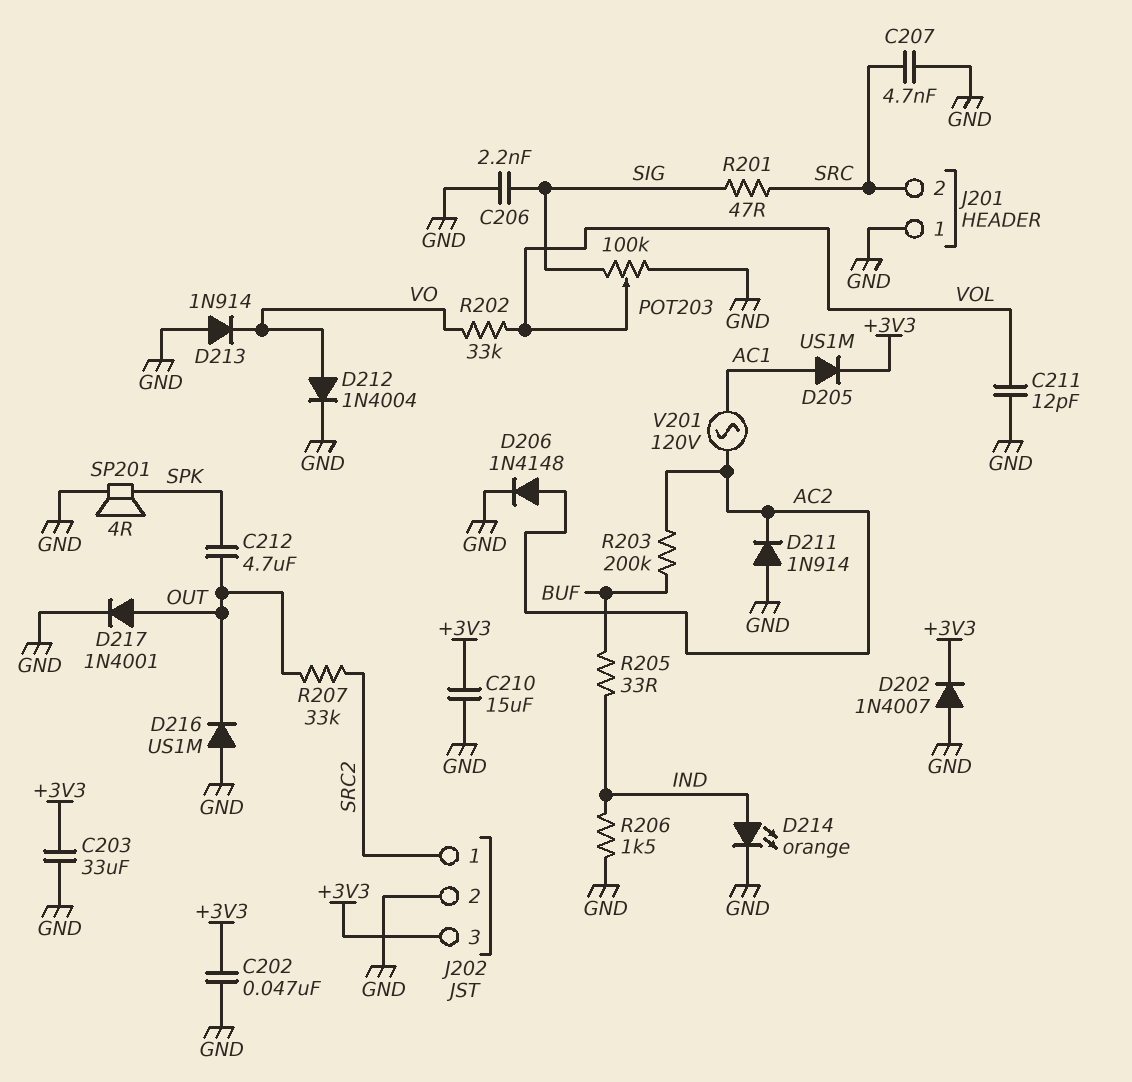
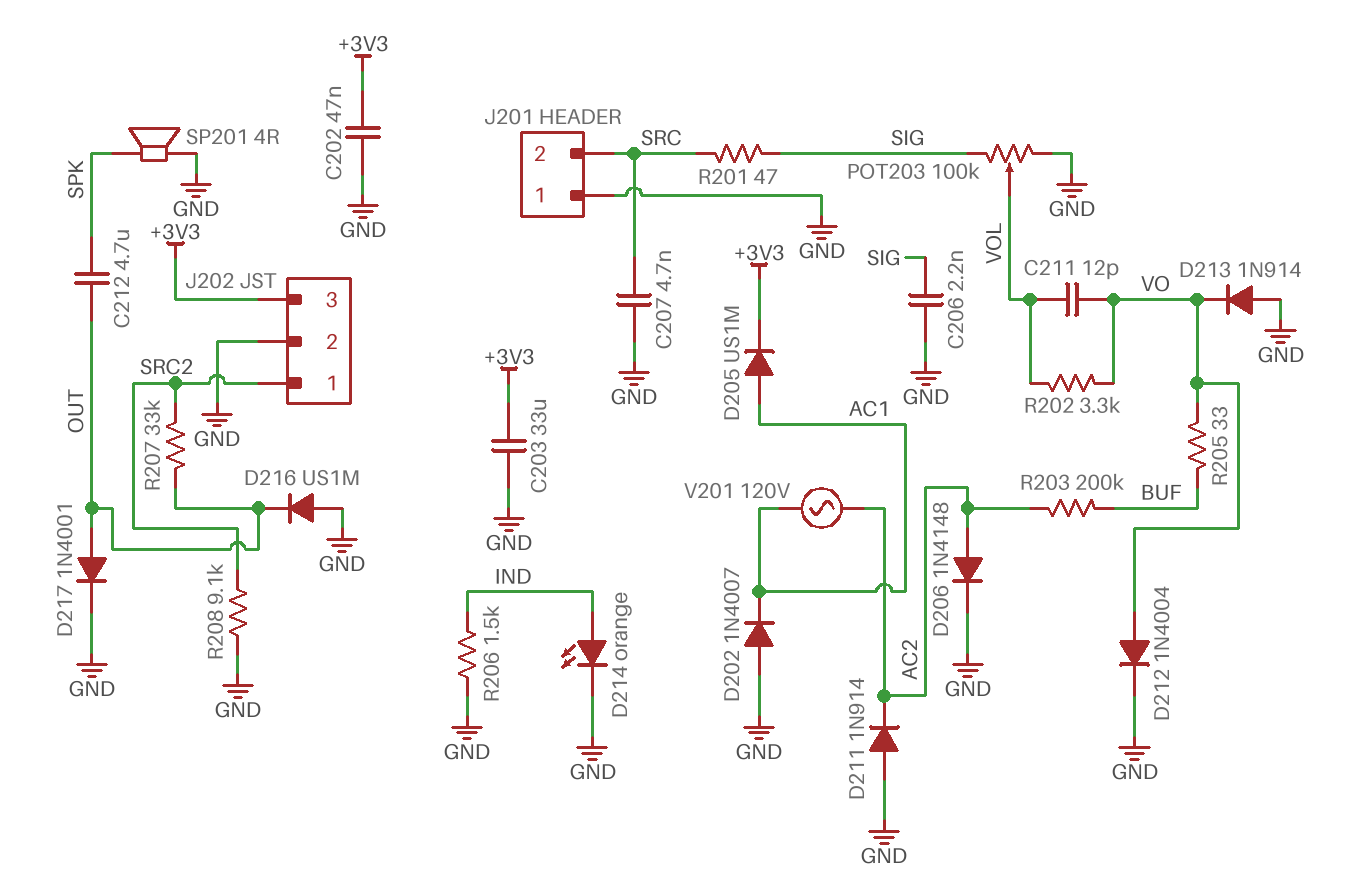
C210: 15uF (+3V3, GND) -> none
C211: 12pF (GND, VOL) -> 12pF (VO, VOL)
D202: diode 1N4007 (A GND, K +3V3) -> diode 1N4007 (A GND, K AC1)
R202: 33k (VO, VOL) -> 3.3k (VO, VOL)
R205: 33 (BUF, IND) -> 33 (BUF, VO)
R208: none -> 9.1k (GND, SRC2)

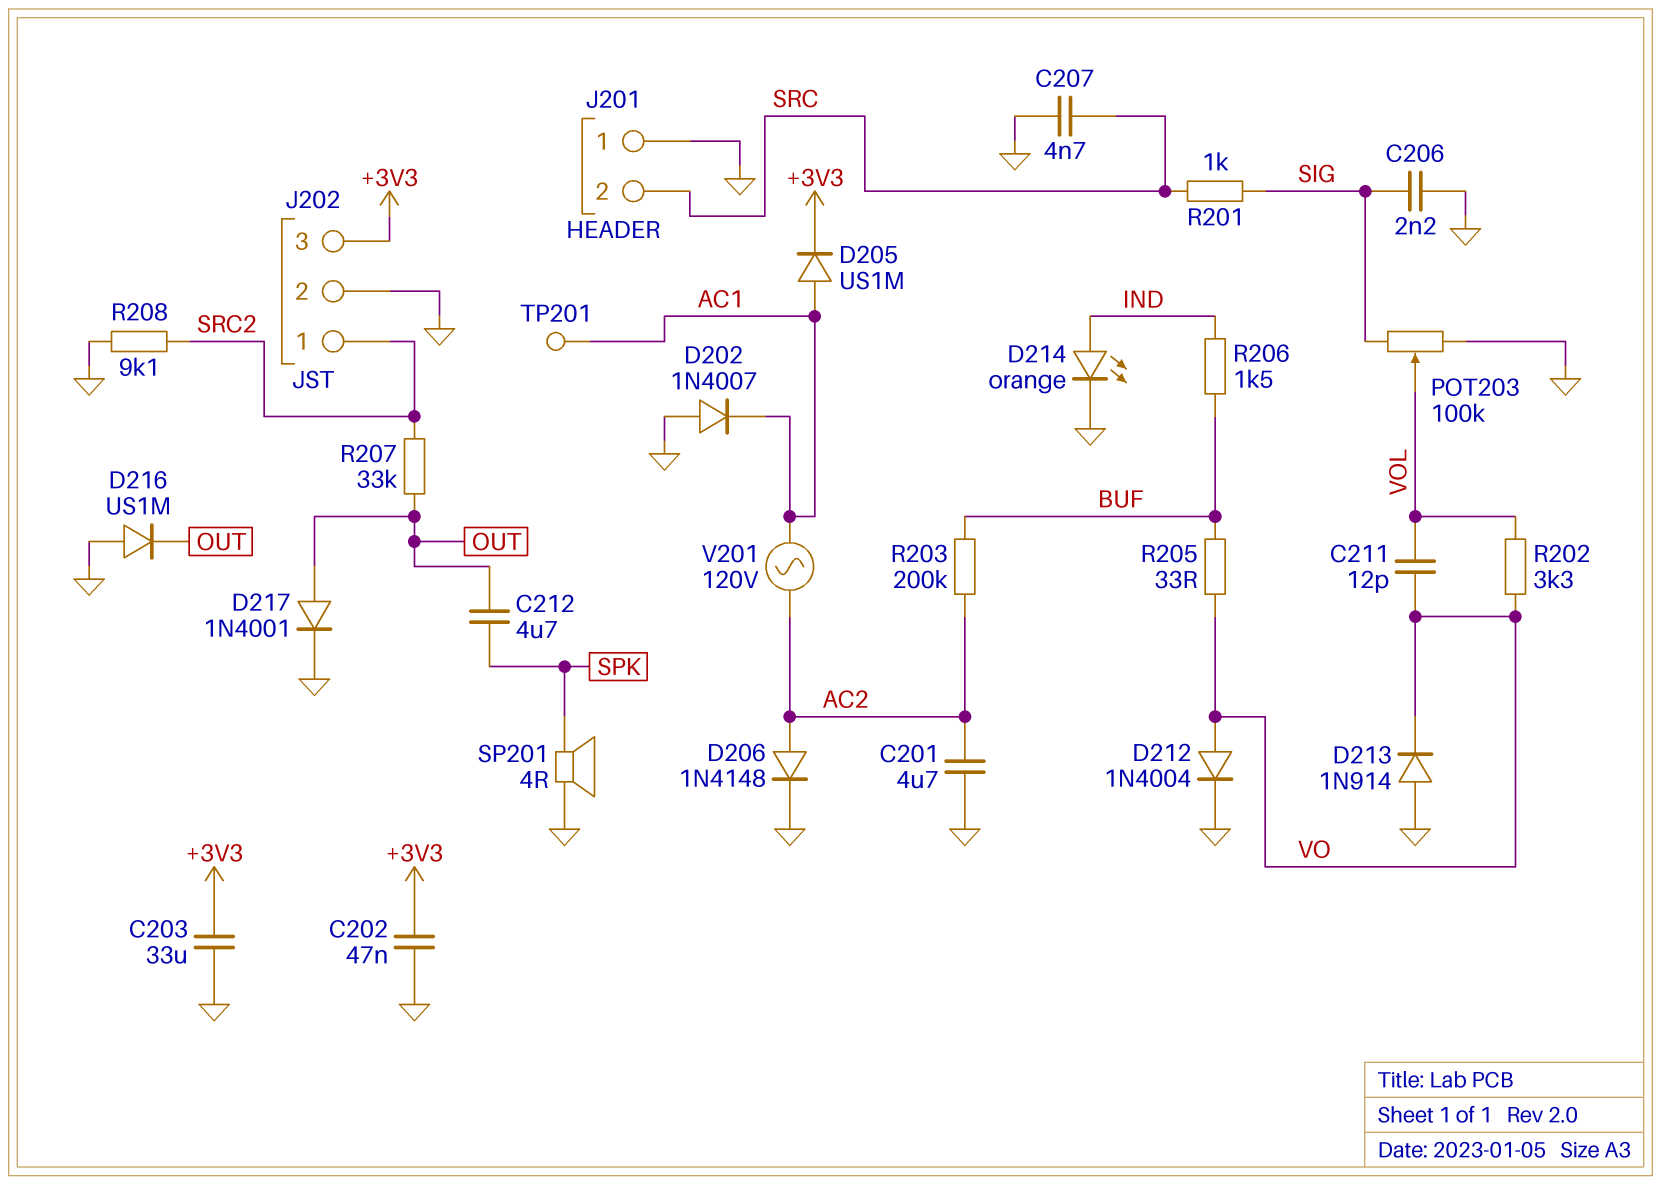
C201: none -> 4.7uF (AC2, GND)
D211: diode 1N914 (A GND, K AC2) -> none
R201: 47 (SIG, SRC) -> 1k (SIG, SRC)
R206: 1.5k (GND, IND) -> 1.5k (BUF, IND)
TP201: none -> test point (AC1)

